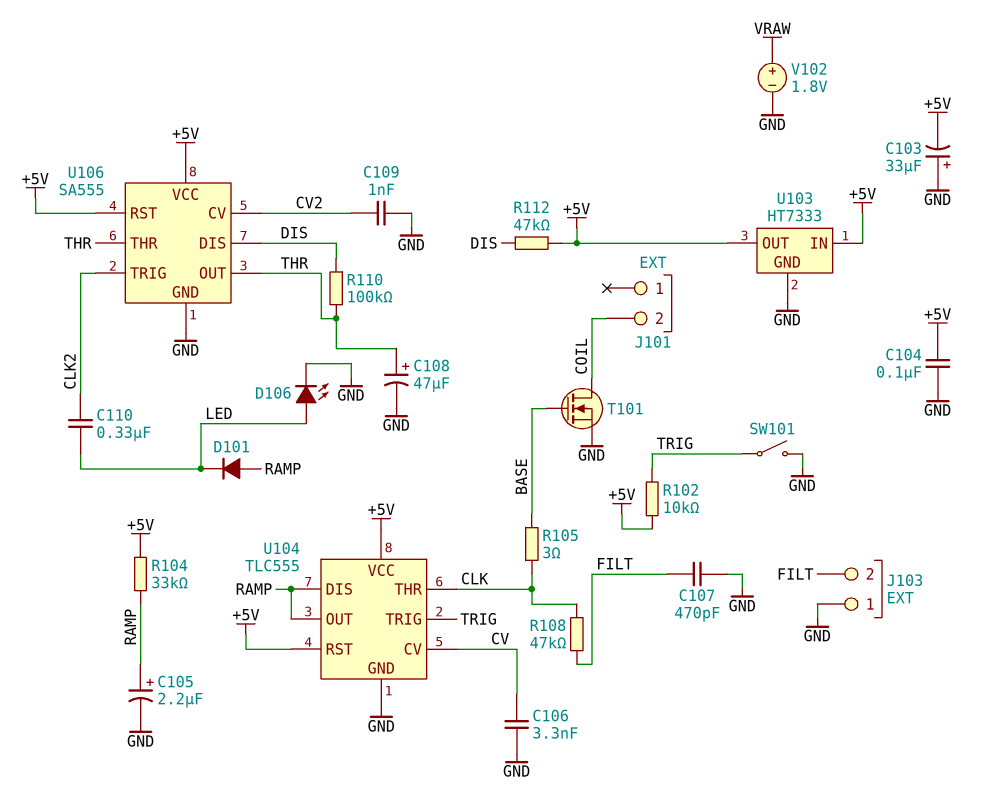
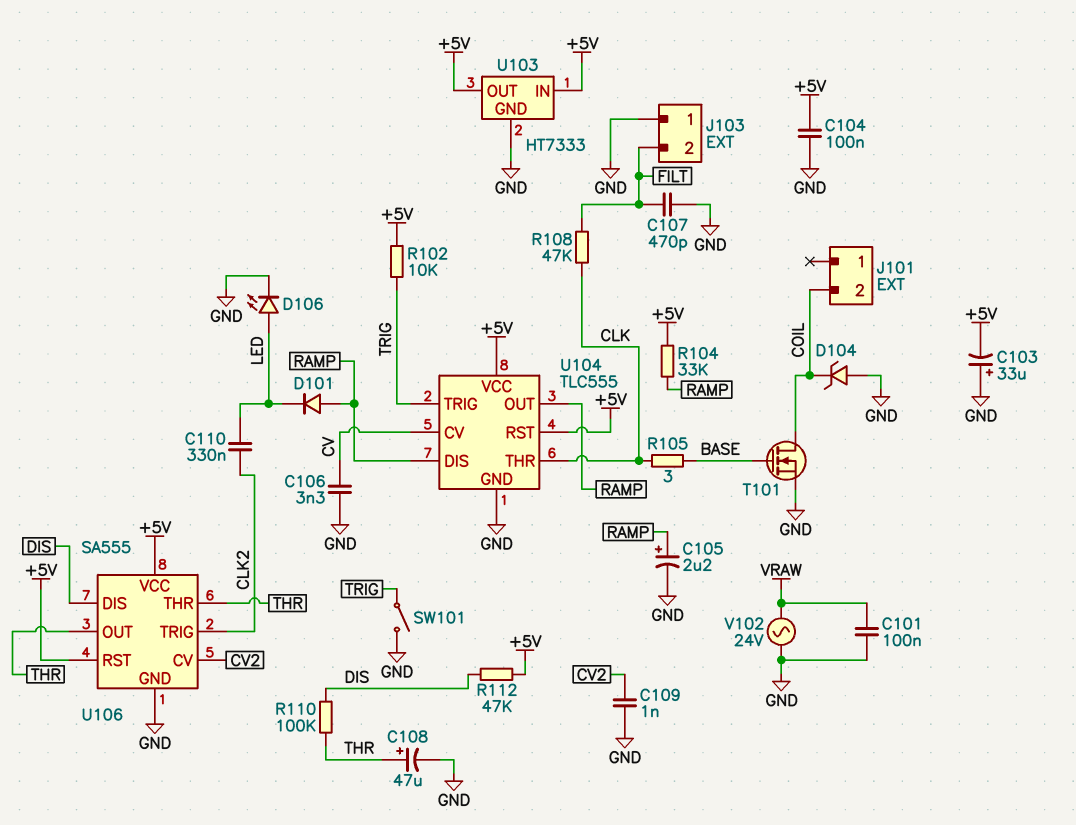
C101: none -> 100nF (GND, VRAW)
D104: none -> zener (A GND, K COIL)
V102: 1.8V (plus VRAW, minus GND) -> AC 24V (GND, VRAW)

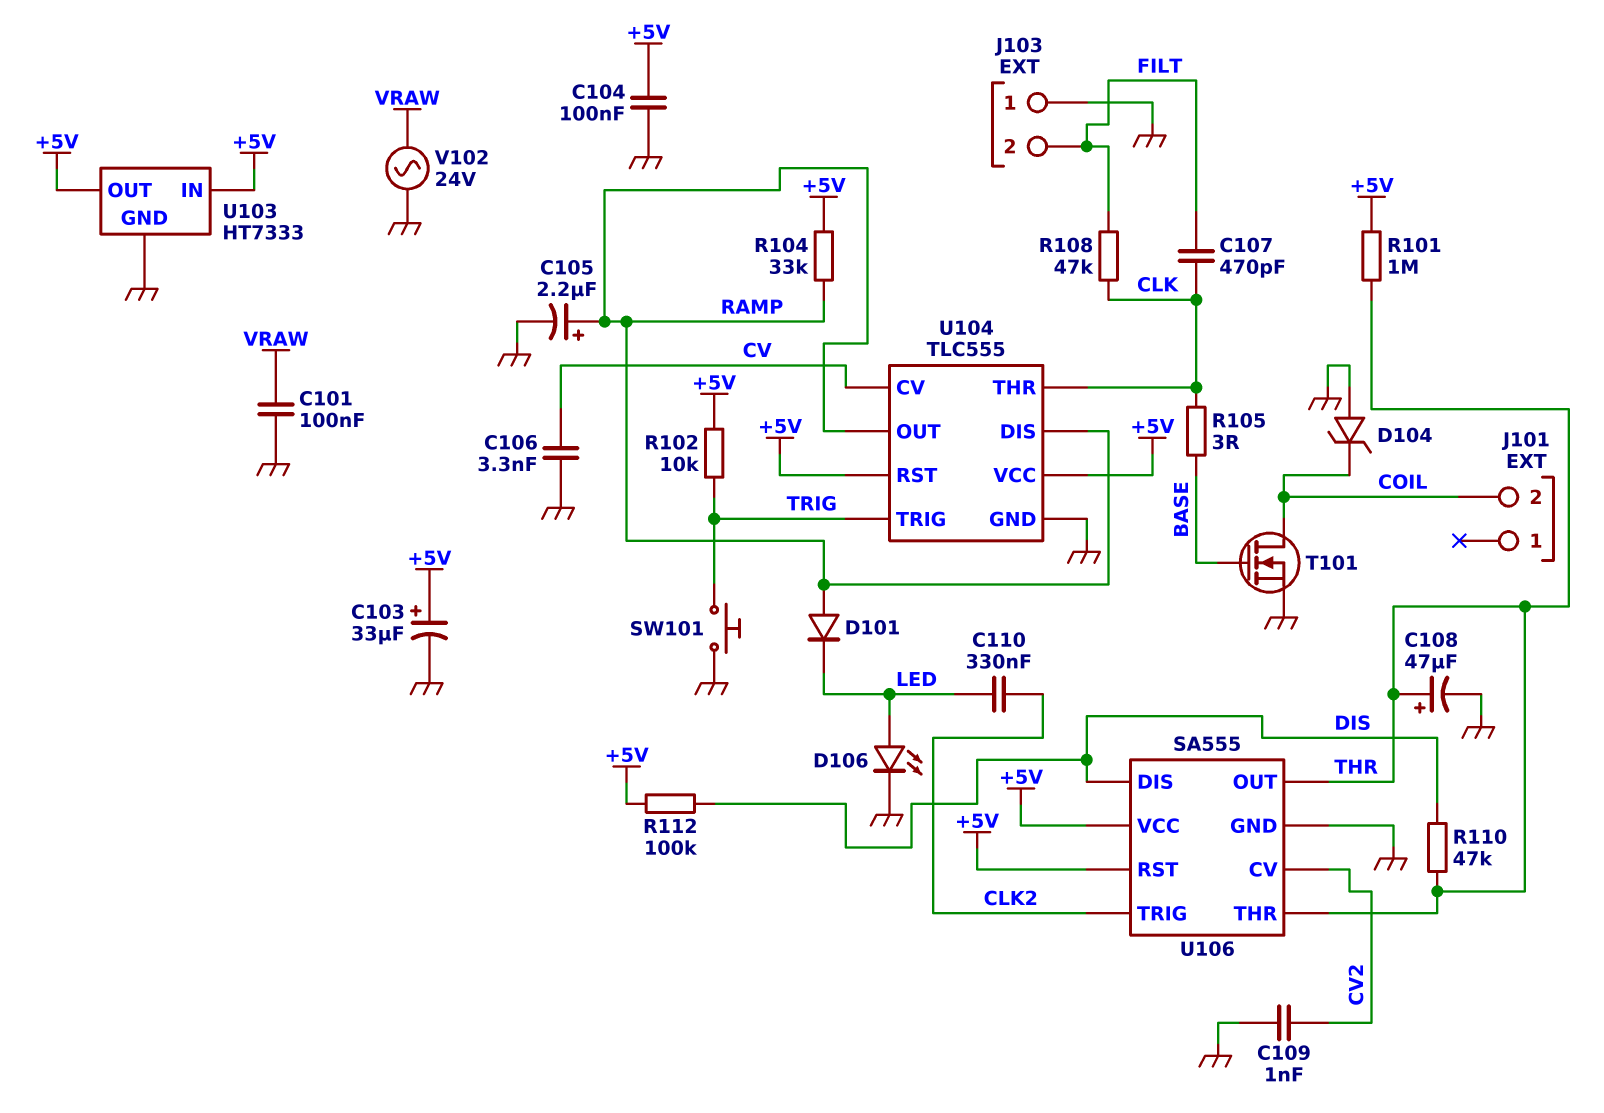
C103: 33uF (plus GND, minus +5V) -> 33uF (plus +5V, minus GND)
C107: 470pF (FILT, GND) -> 470pF (CLK, FILT)
R101: none -> 1M (+5V, THR)
R110: 100k (DIS, THR) -> 47k (DIS, THR)
R112: 47k (+5V, DIS) -> 100k (+5V, DIS)
SW101: switch (GND, TRIG) -> button (GND, TRIG)

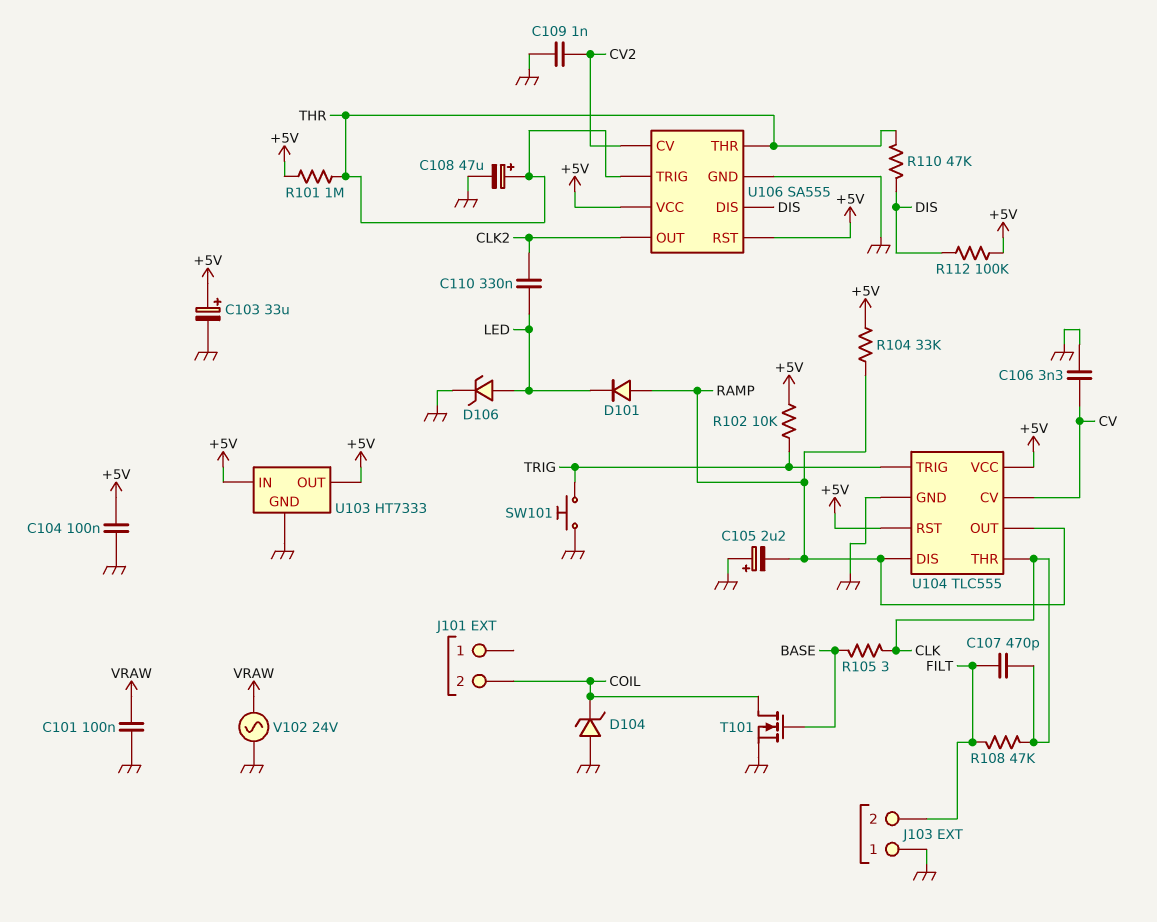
C105: 2.2uF (plus RAMP, minus GND) -> 2.2uF (plus GND, minus RAMP)
D106: LED (A LED, K GND) -> zener (A LED, K GND)
U106 pin OUT: THR -> CLK2
U106 pin TRIG: CLK2 -> THR

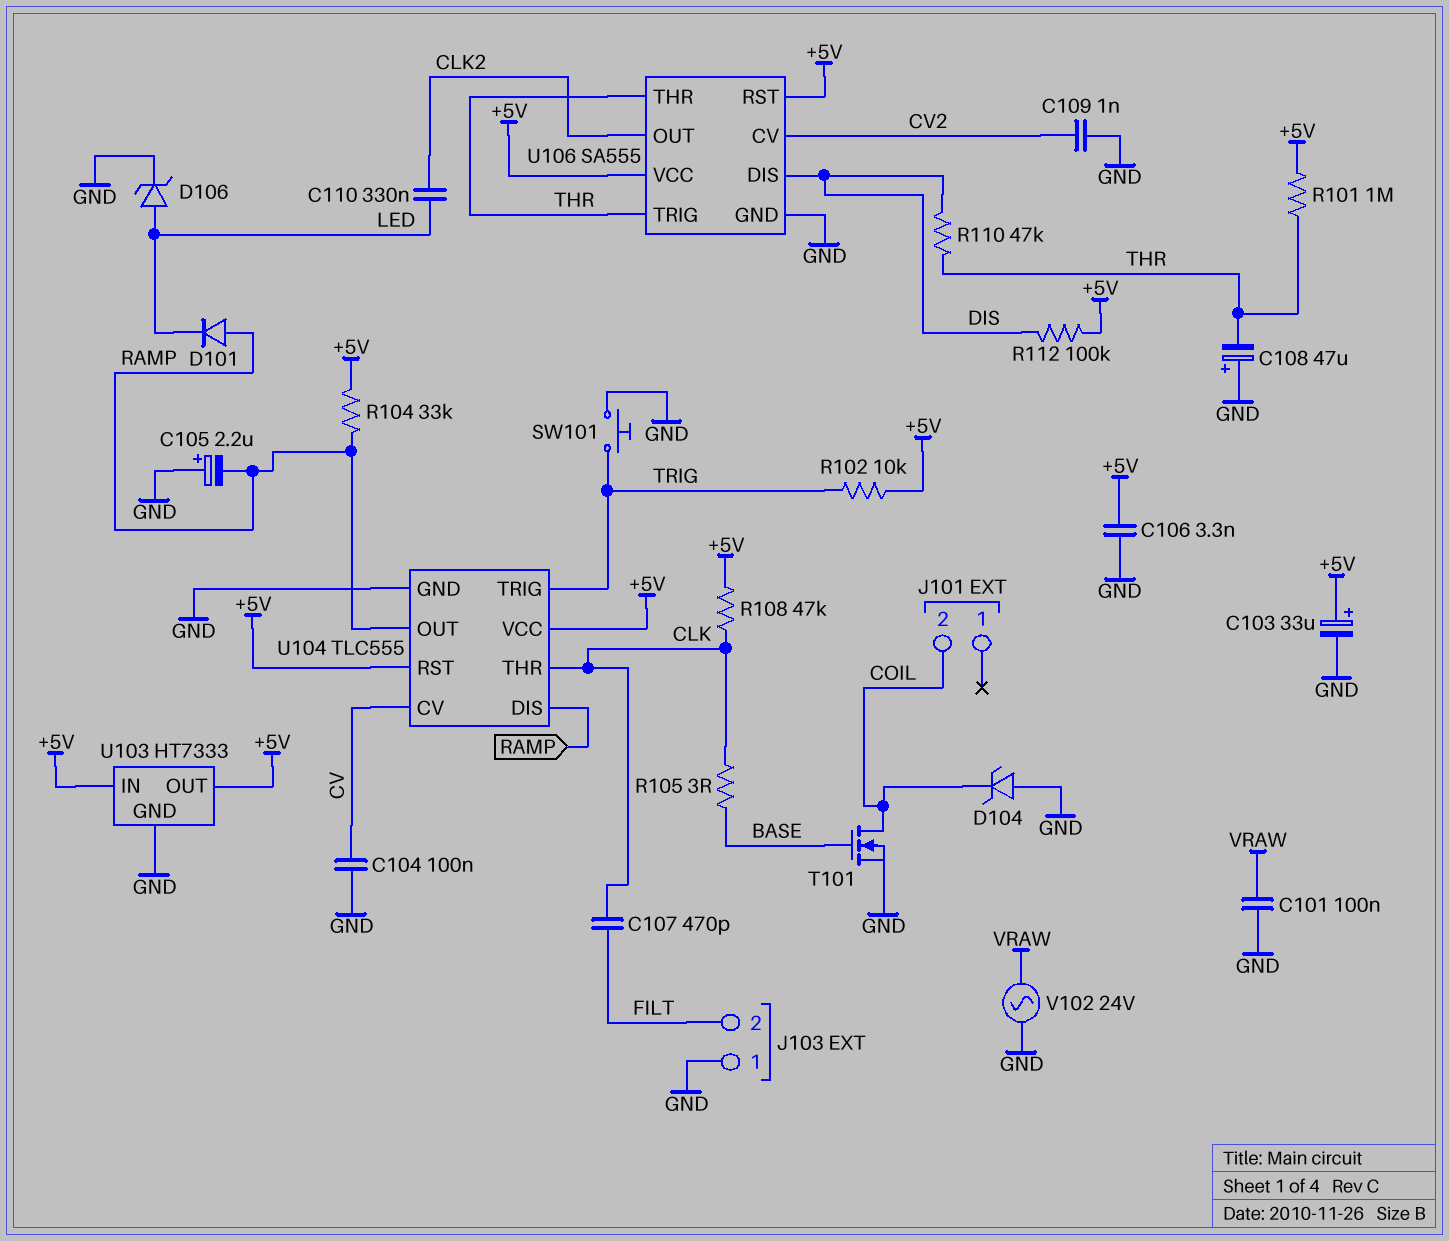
C104: 100nF (+5V, GND) -> 100nF (CV, GND)
C106: 3.3nF (CV, GND) -> 3.3nF (+5V, GND)
C108: 47uF (plus THR, minus GND) -> 47uF (plus GND, minus THR)
R108: 47k (CLK, FILT) -> 47k (+5V, CLK)

